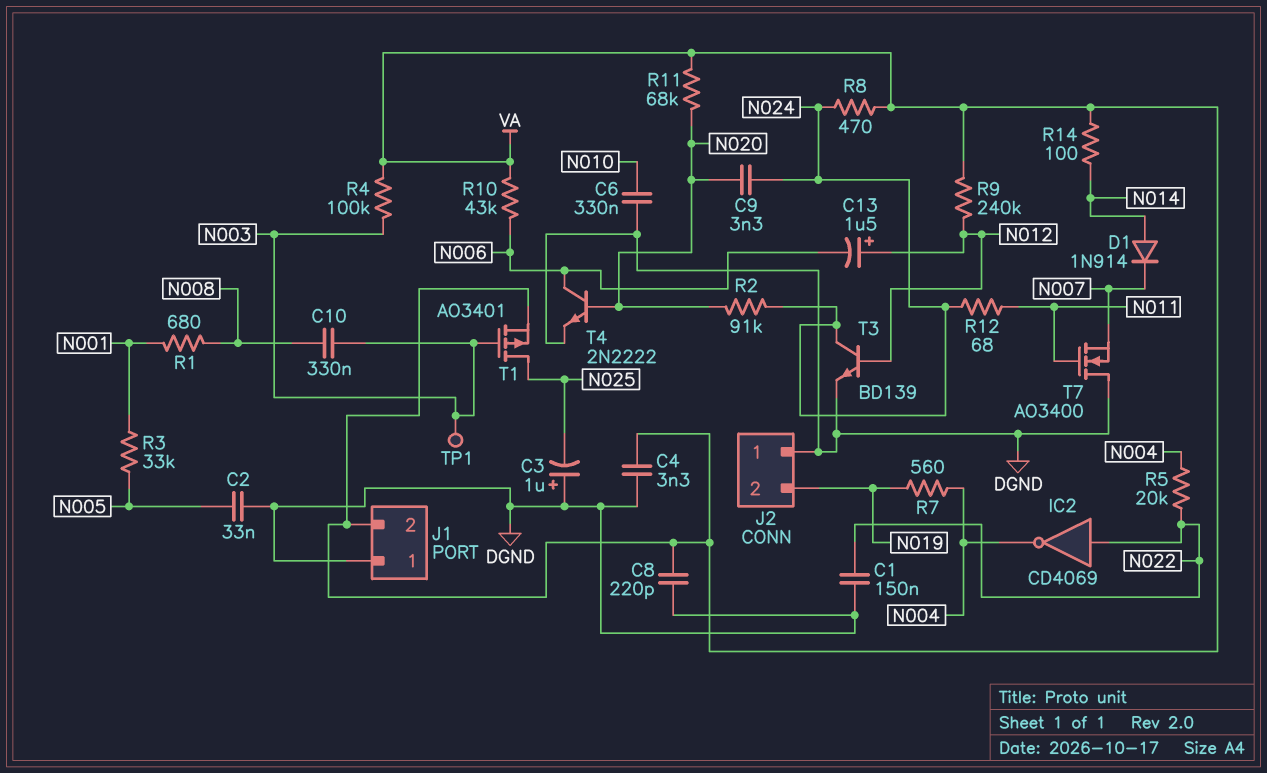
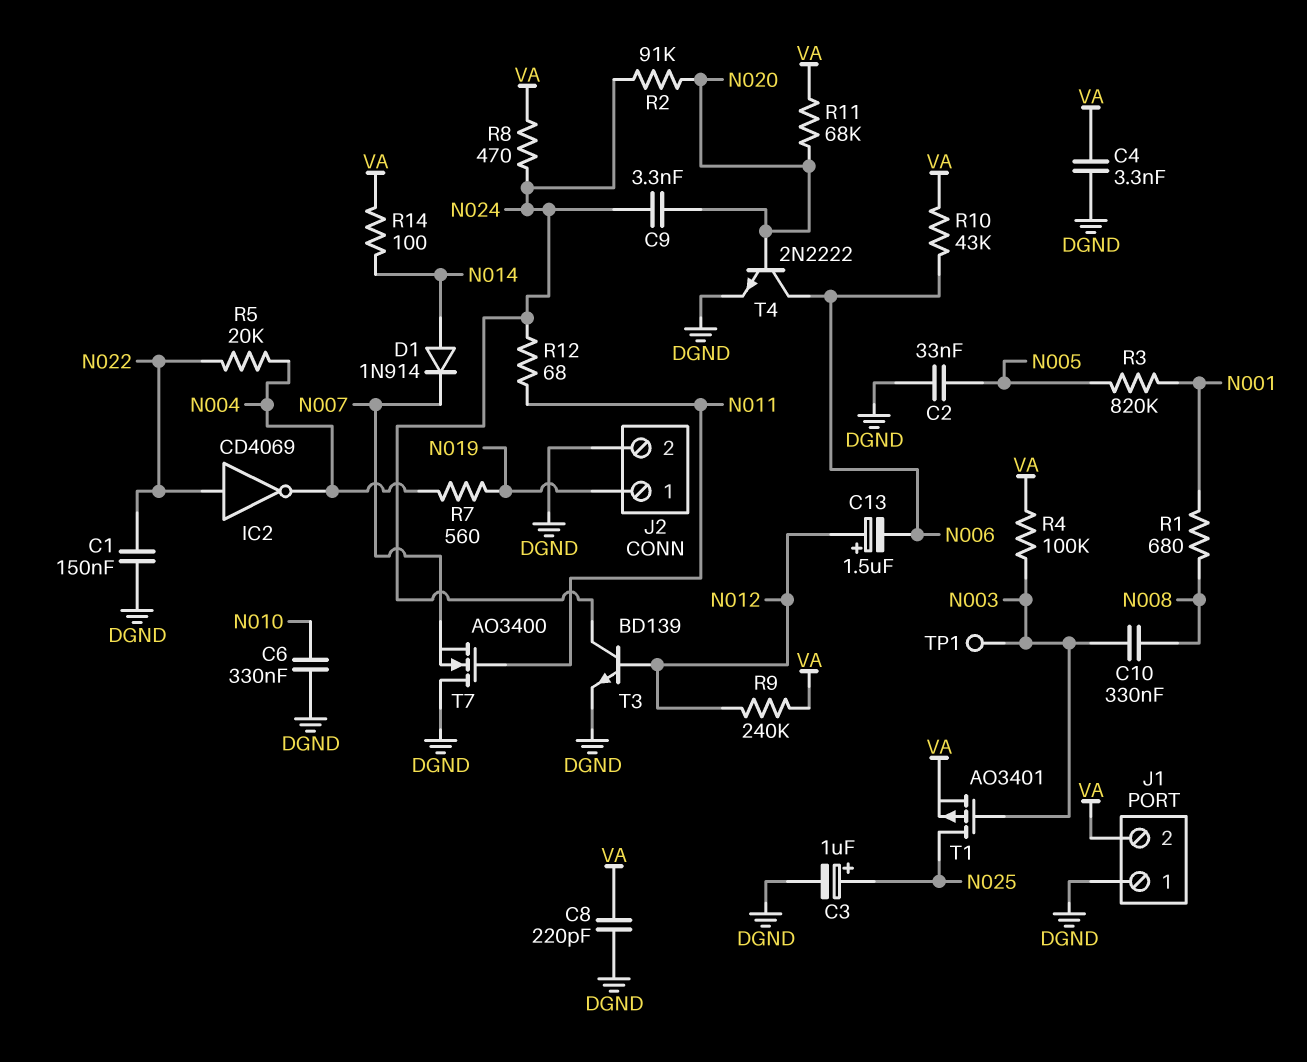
C3: 1uF (plus DGND, minus N025) -> 1uF (plus N025, minus DGND)
J2 pin 1: DGND -> N019
J2 pin 2: N019 -> DGND
R3: 33k (N001, N005) -> 820k (N001, N005)

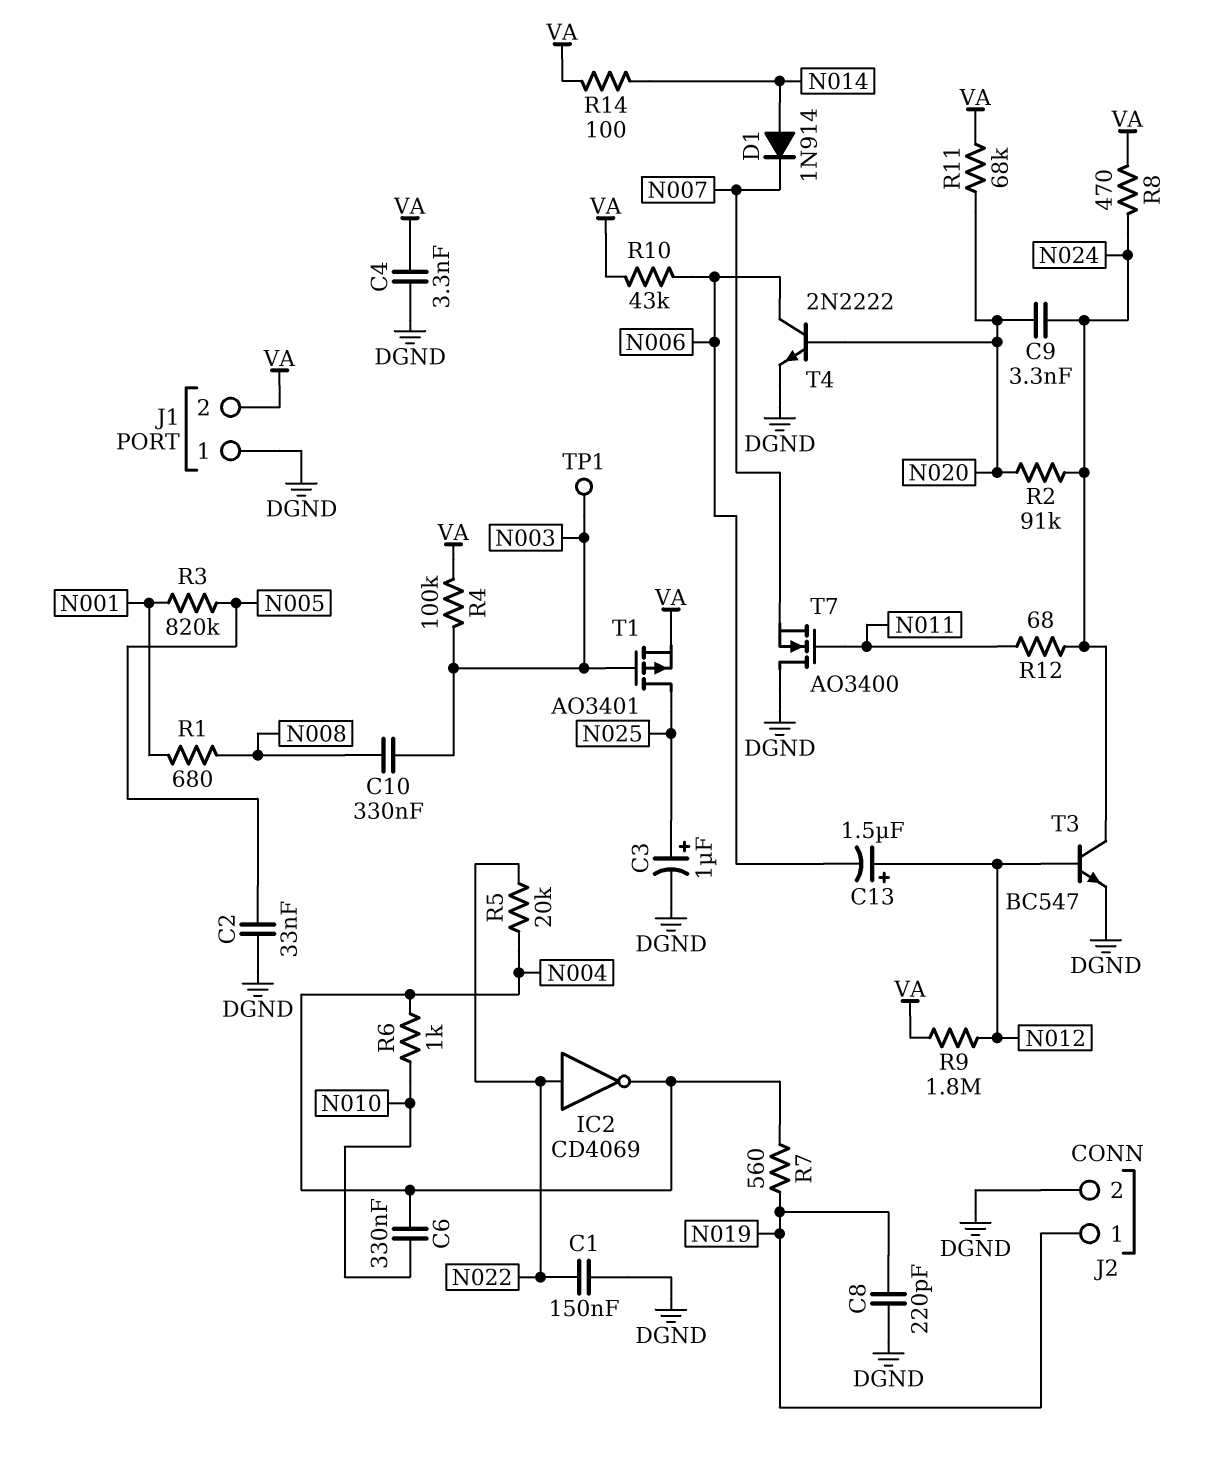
C6: 330nF (DGND, N010) -> 330nF (N004, N010)
C8: 220pF (DGND, VA) -> 220pF (DGND, N019)
R6: none -> 1k (N004, N010)
R9: 240k (N012, VA) -> 1.8M (N012, VA)
T3: NPN BD139 (B N012, C N024, E DGND) -> NPN BC547 (B N012, C N024, E DGND)

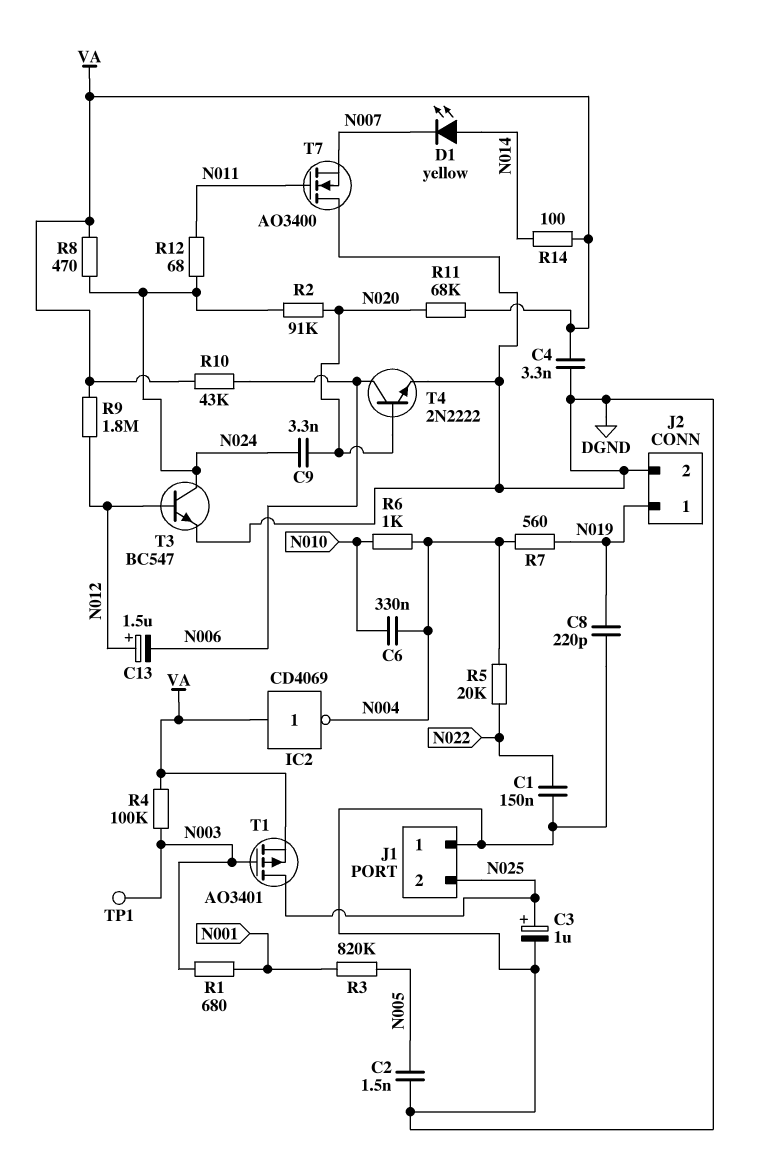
C2: 33nF (DGND, N005) -> 1.5nF (DGND, N005)
C10: 330nF (N003, N008) -> none
D1: diode 1N914 (A N014, K N007) -> LED yellow (A N014, K N007)
IC2: NOT CD4069 (in N022, out N004) -> NOT CD4069 (in VA, out N004)
J1 pin 2: VA -> N025
R1: 680 (N001, N008) -> 680 (N001, N003)

